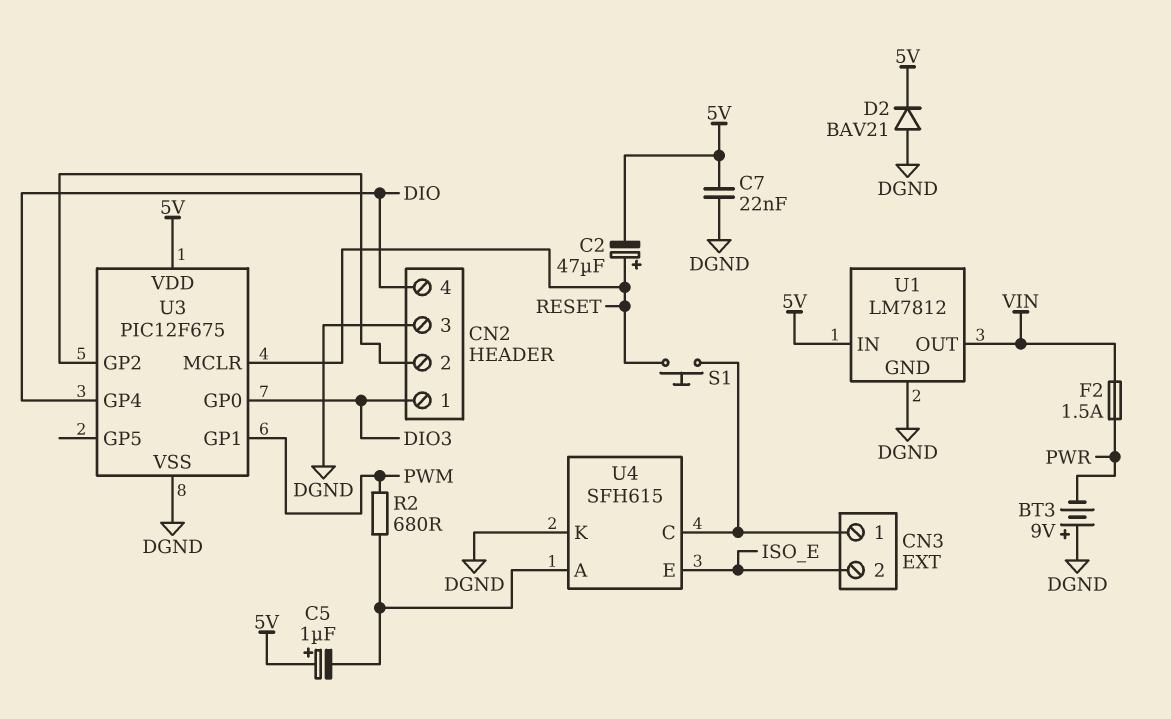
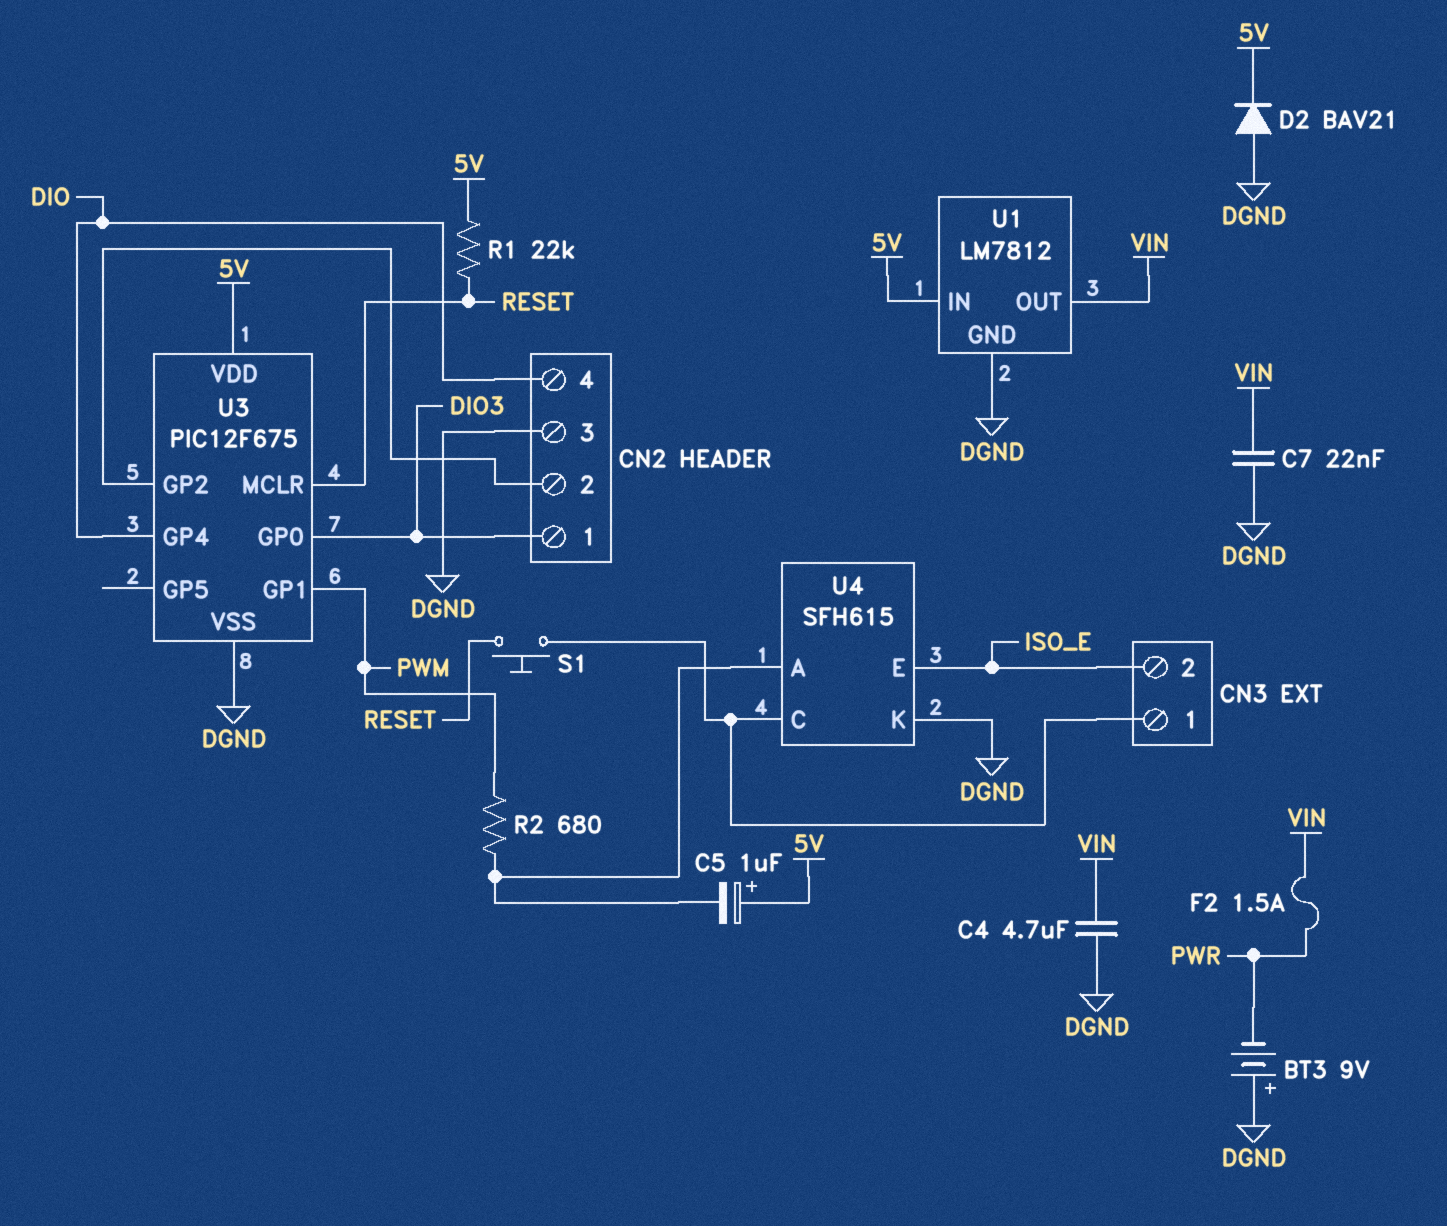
C2: 47uF (plus RESET, minus 5V) -> none
C4: none -> 4.7uF (DGND, VIN)
C7: 22nF (5V, DGND) -> 22nF (DGND, VIN)
R1: none -> 22k (5V, RESET)

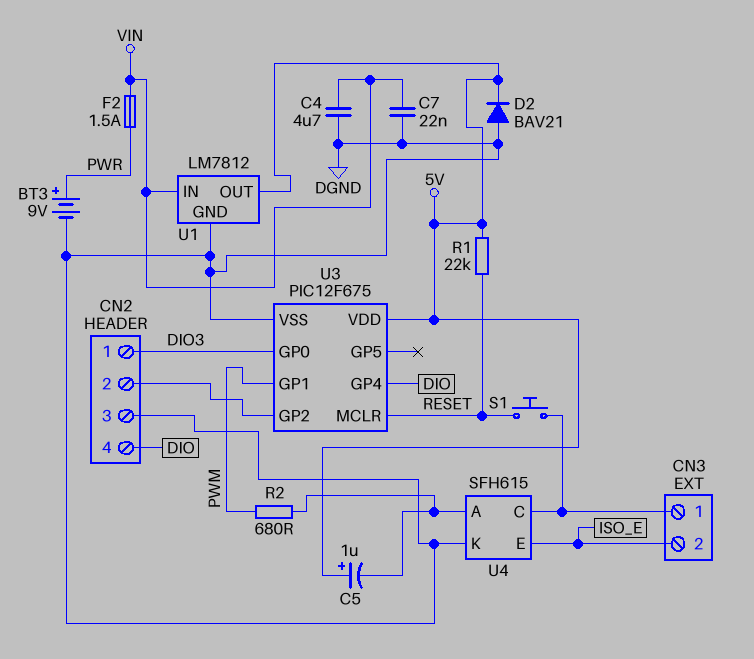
BT3: 9V (plus DGND, minus PWR) -> 9V (plus PWR, minus DGND)
U1 pin IN: 5V -> VIN
U1 pin OUT: VIN -> 5V

